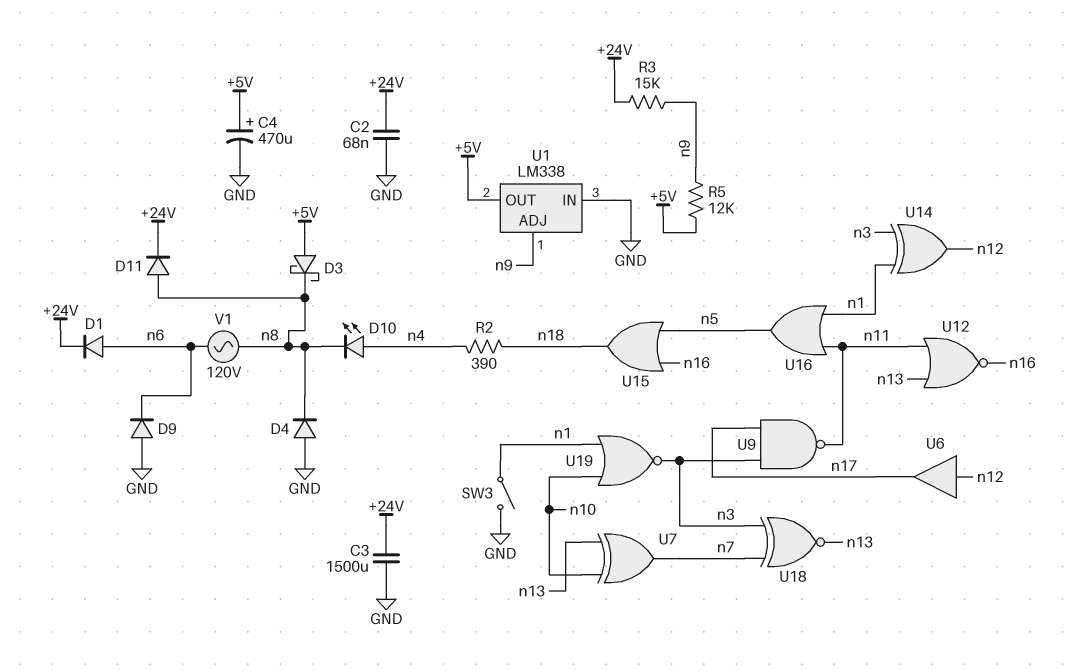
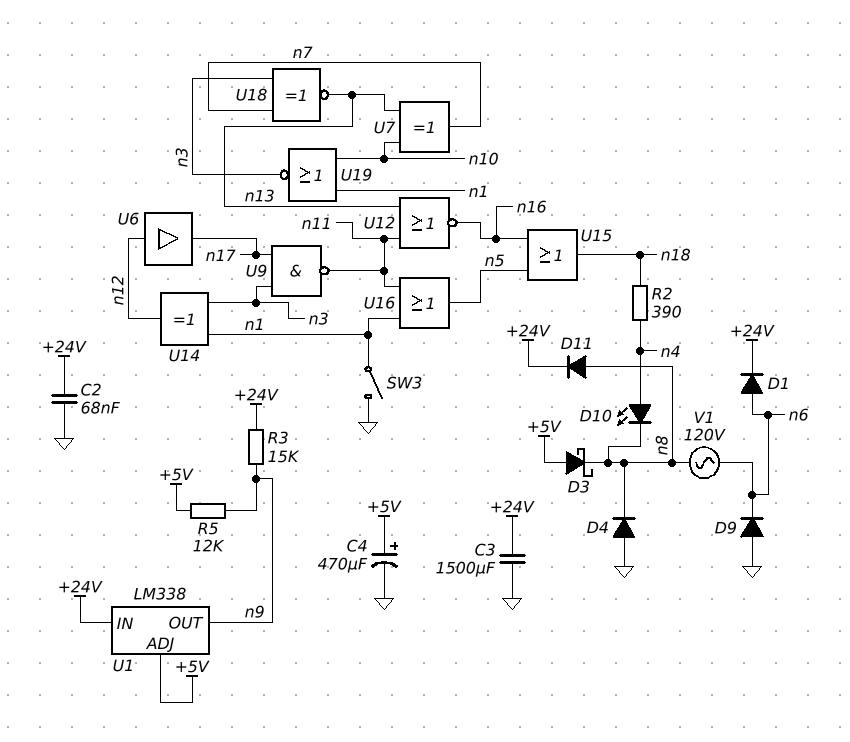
U1 pin ADJ: n9 -> +5V
U1 pin IN: GND -> +24V
U1 pin OUT: +5V -> n9

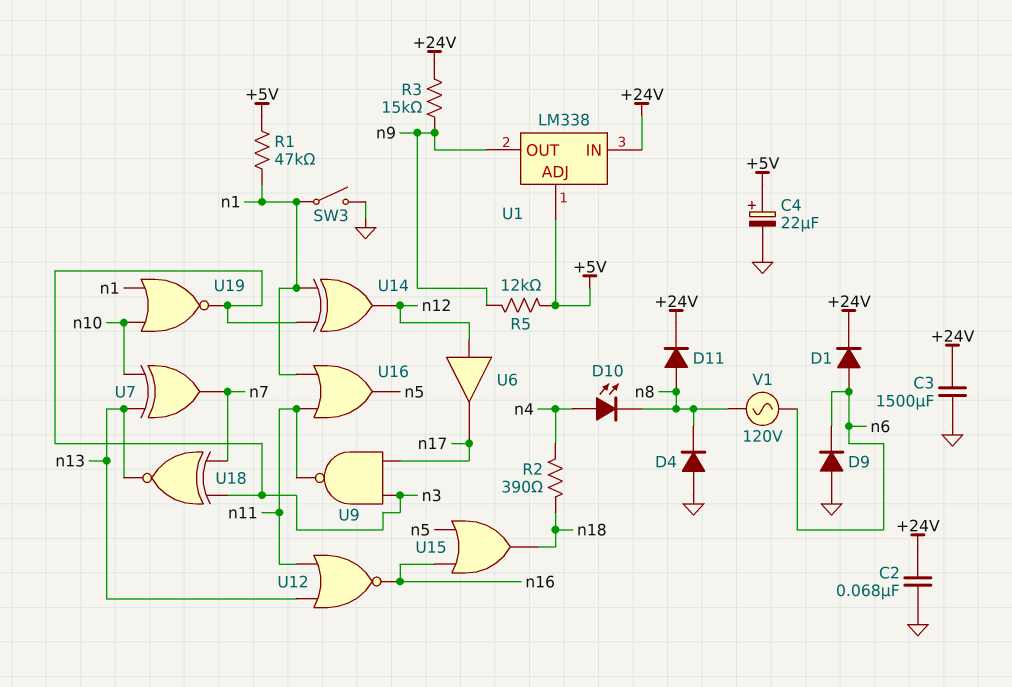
C4: 470uF (plus +5V, minus GND) -> 22uF (plus +5V, minus GND)
D3: schottky (A +5V, K n8) -> none
R1: none -> 47k (+5V, n1)

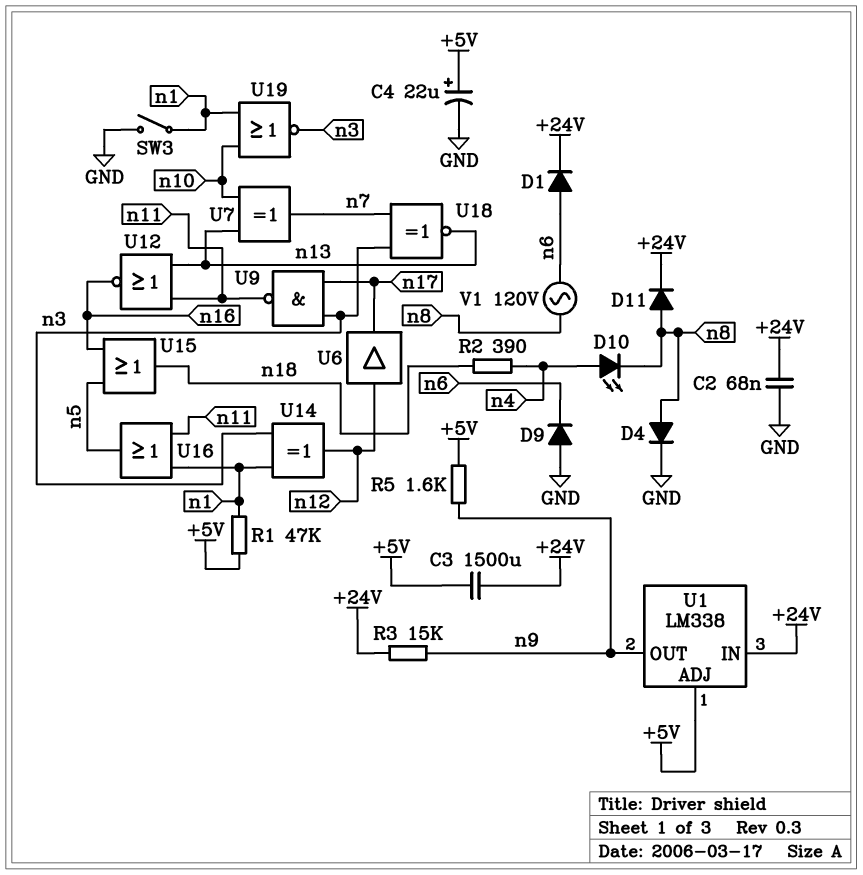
C3: 1500uF (+24V, GND) -> 1500uF (+5V, +24V)
D4: diode (A GND, K n8) -> diode (A n8, K GND)
R5: 12k (+5V, n9) -> 1.6k (+5V, n9)

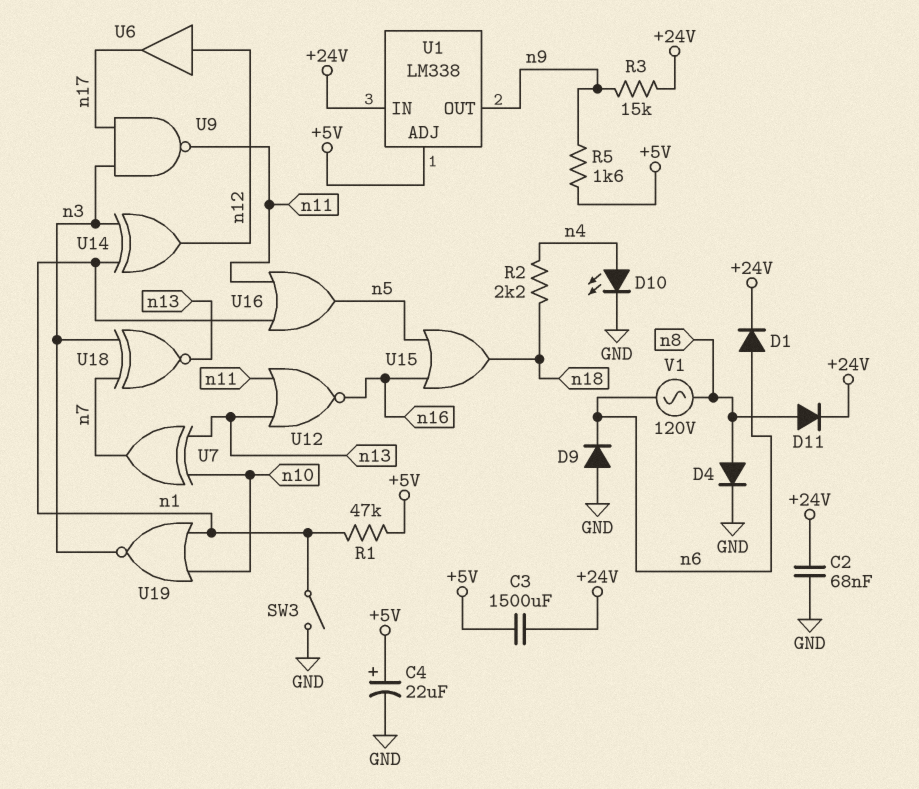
D10: LED (A n4, K n8) -> LED (A n4, K GND)
R2: 390 (n4, n18) -> 2.2k (n4, n18)

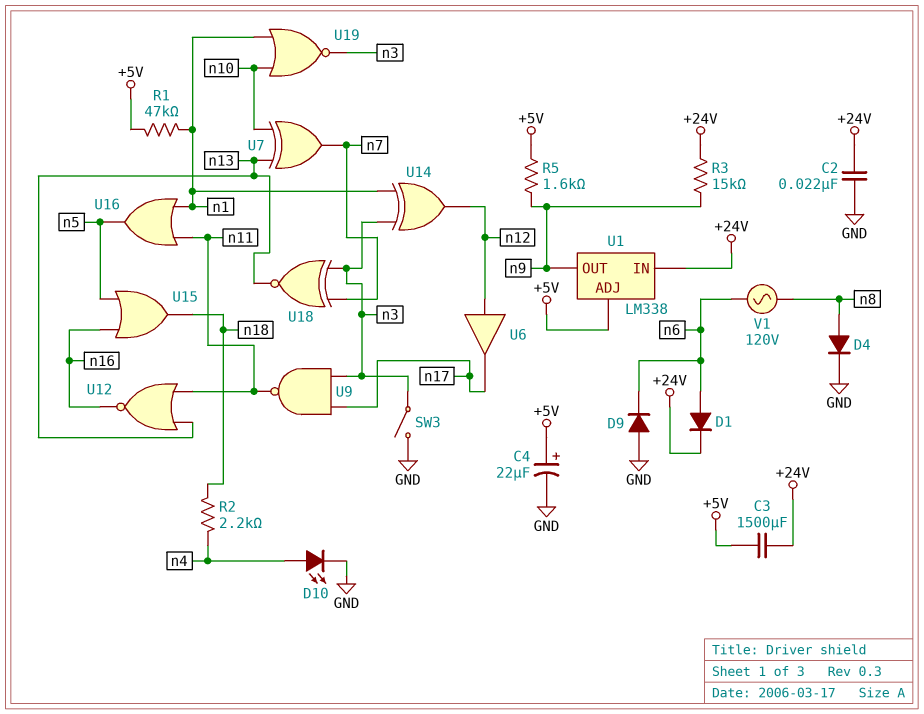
C2: 68nF (+24V, GND) -> 22nF (+24V, GND)
D11: diode (A n8, K +24V) -> none
SW3: switch (GND, n1) -> switch (GND, n3)

